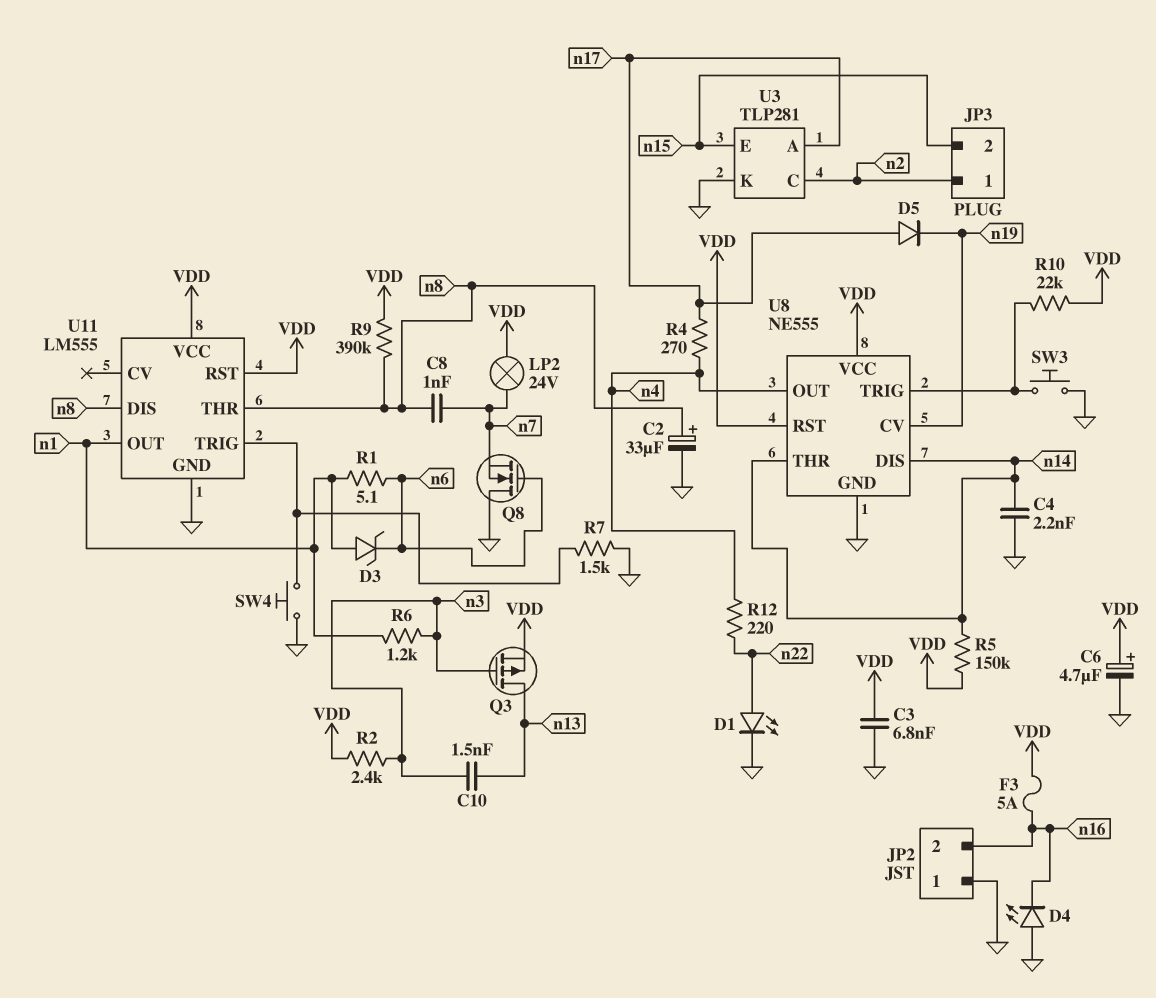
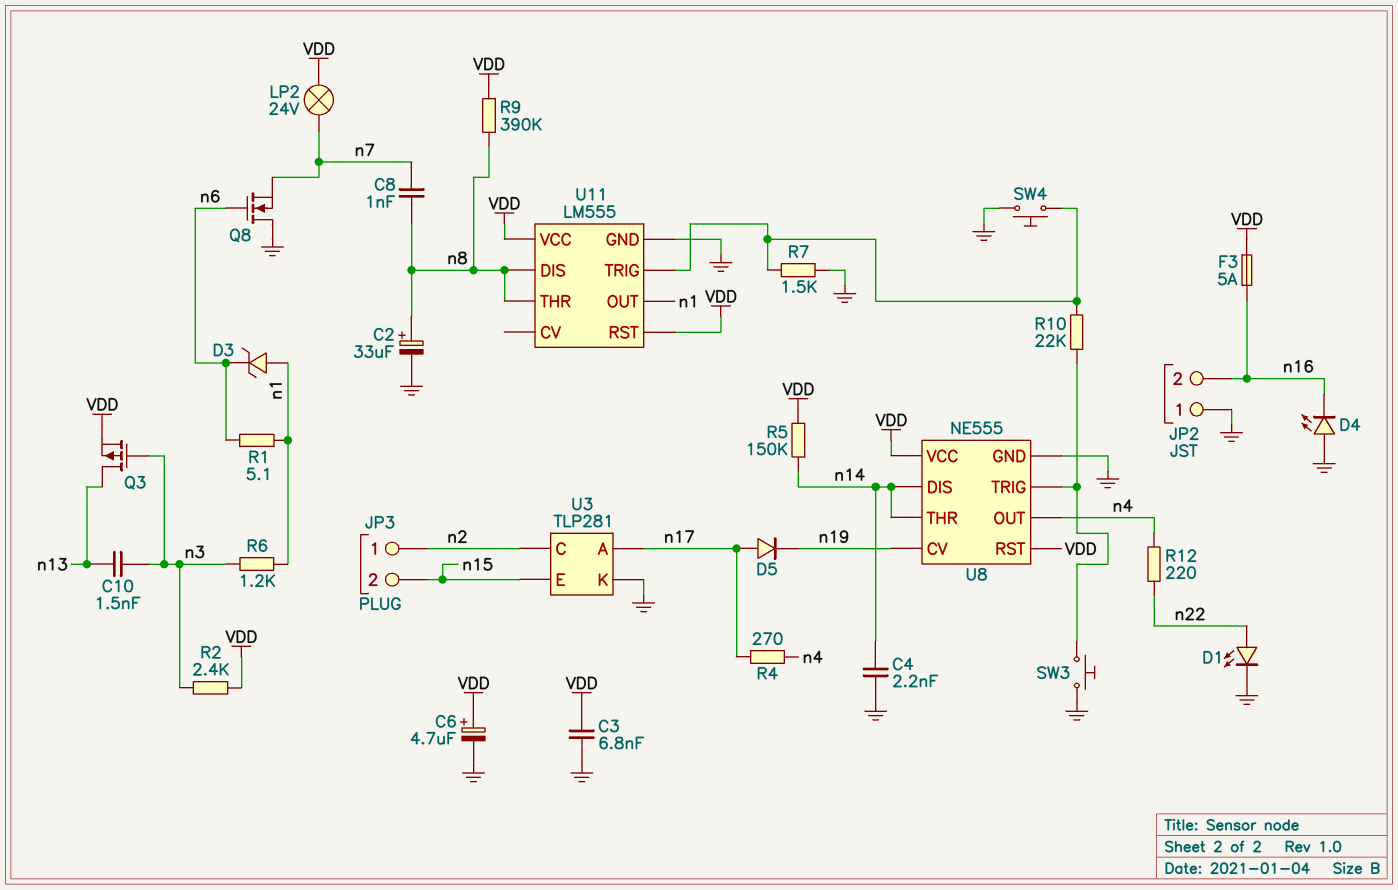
R10: 22k (U8/TRIG, VDD) -> 22k (U8/TRIG, U11/TRIG)

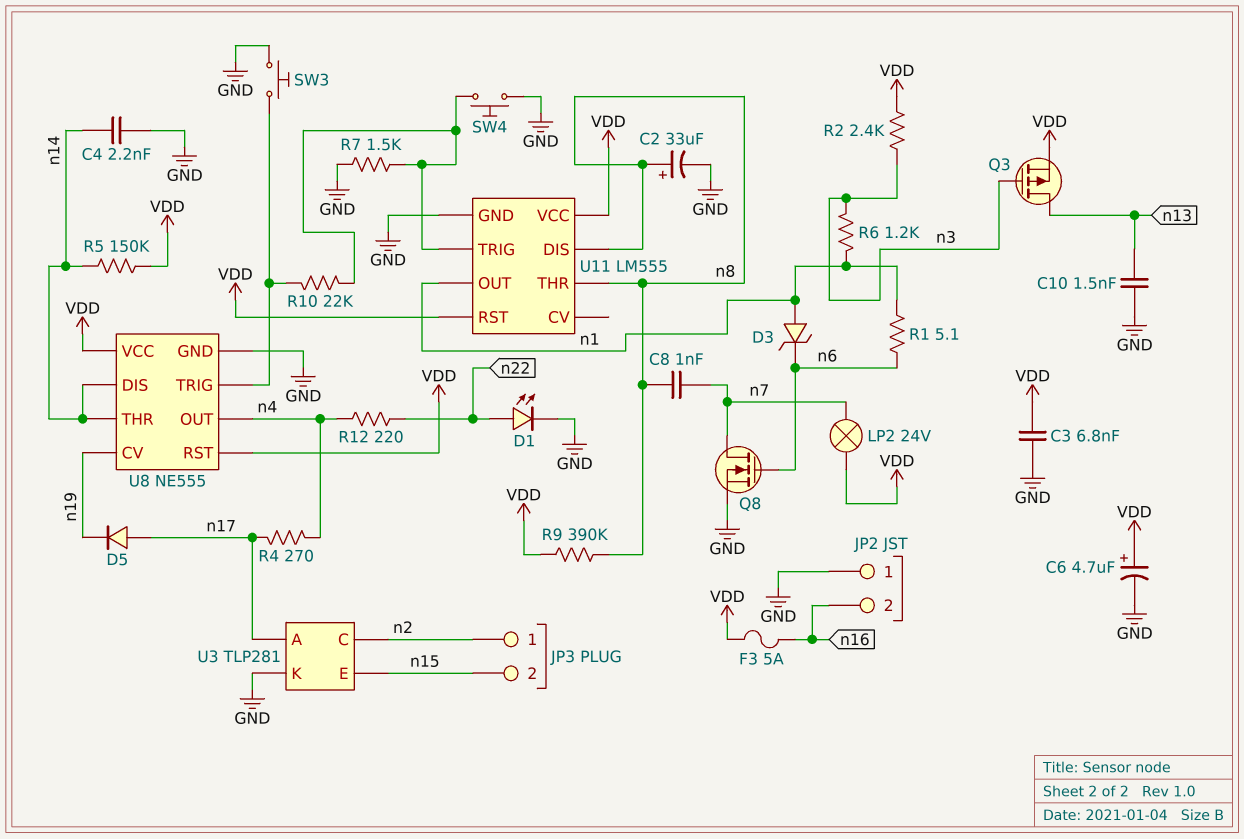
C10: 1.5nF (n3, n13) -> 1.5nF (GND, n13)
D4: LED (A GND, K n16) -> none
Q8: NMOS (G n6, D GND, S n7) -> NMOS (G n6, D n7, S GND)

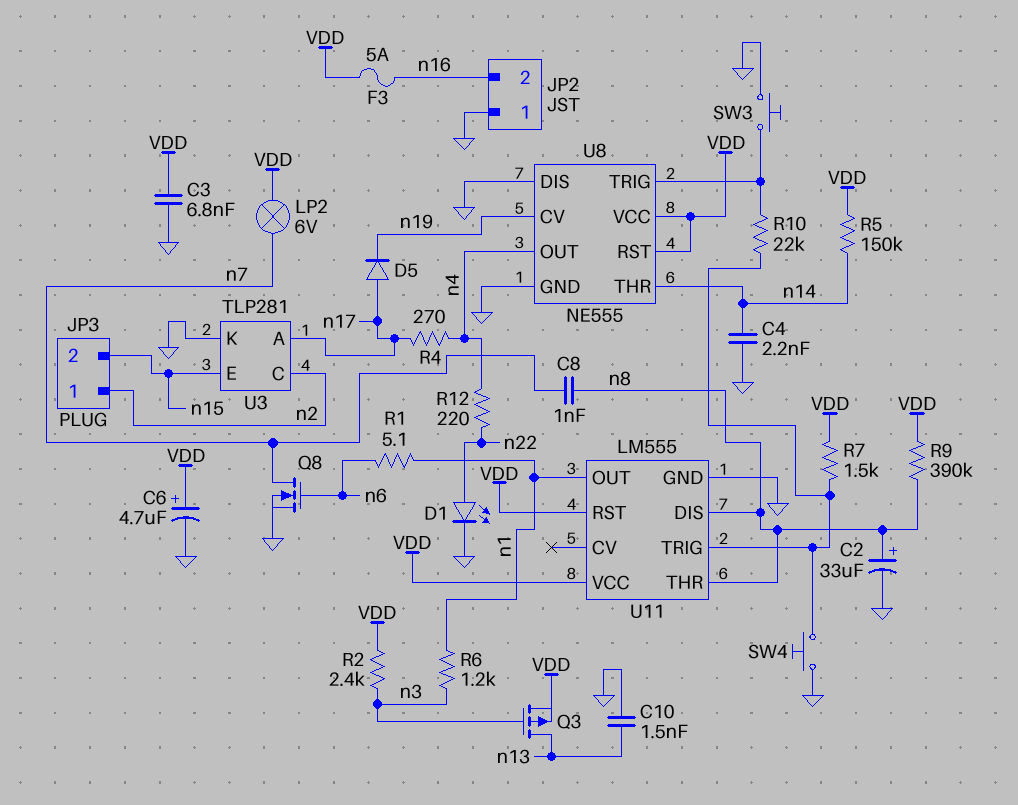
D3: zener (A n1, K n6) -> none
LP2: lamp 24V (VDD, n7) -> lamp 6V (VDD, n7)
R7: 1.5k (GND, U11/TRIG) -> 1.5k (U11/TRIG, VDD)
U8 pin DIS: n14 -> GND

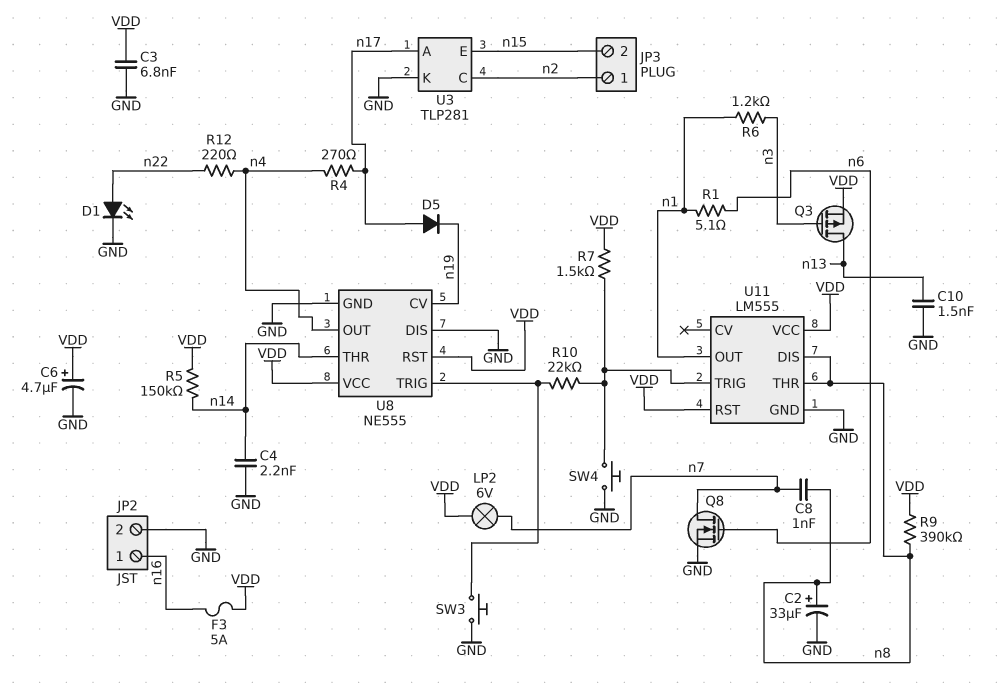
JP2 pin 1: GND -> n16
JP2 pin 2: n16 -> GND
R2: 2.4k (VDD, n3) -> none

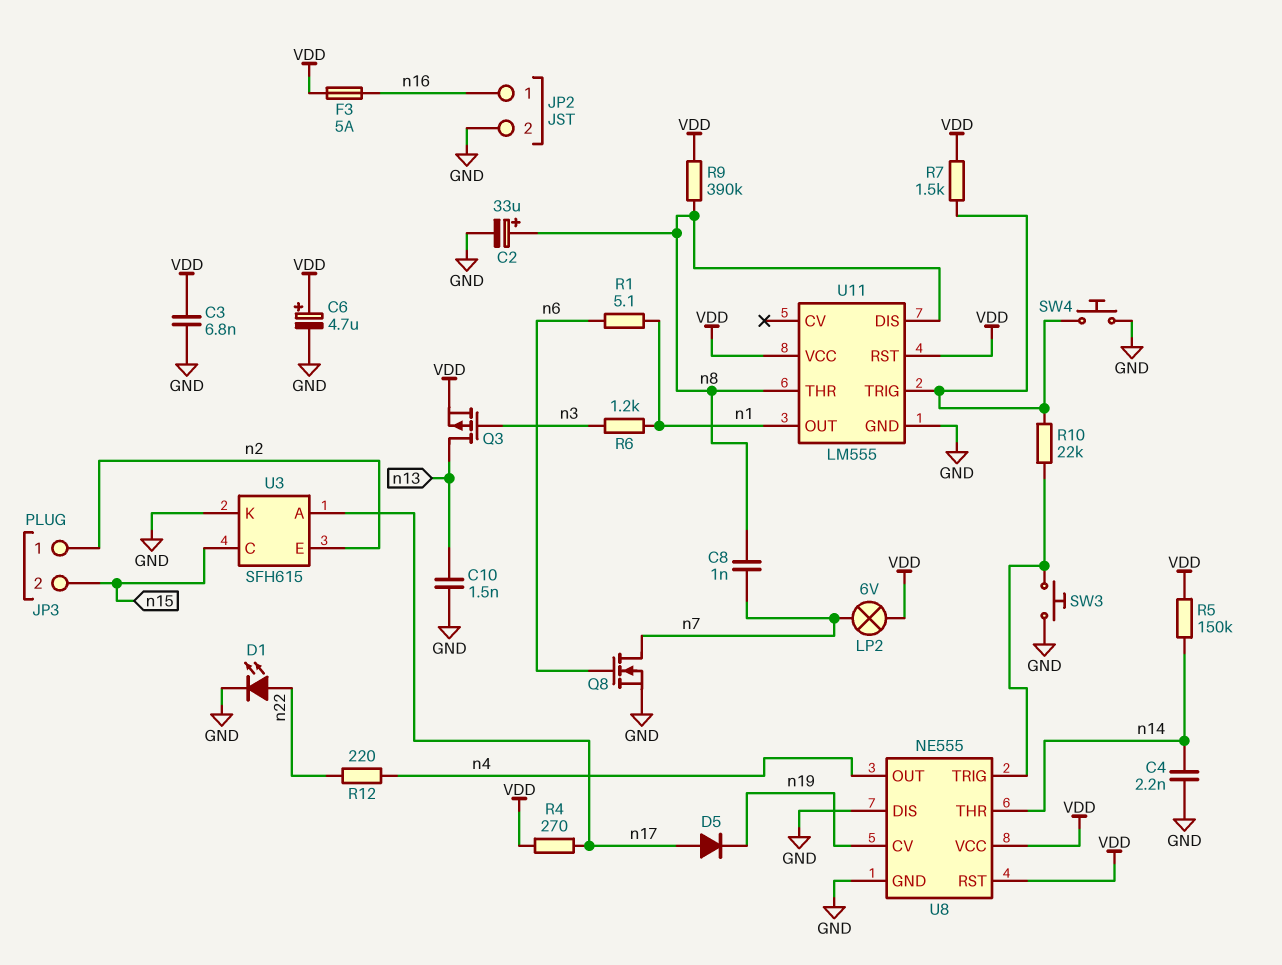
R4: 270 (n4, n17) -> 270 (VDD, n17)
U3: TLP281 -> SFH615
U3 pin C: n2 -> n15
U3 pin E: n15 -> n2

